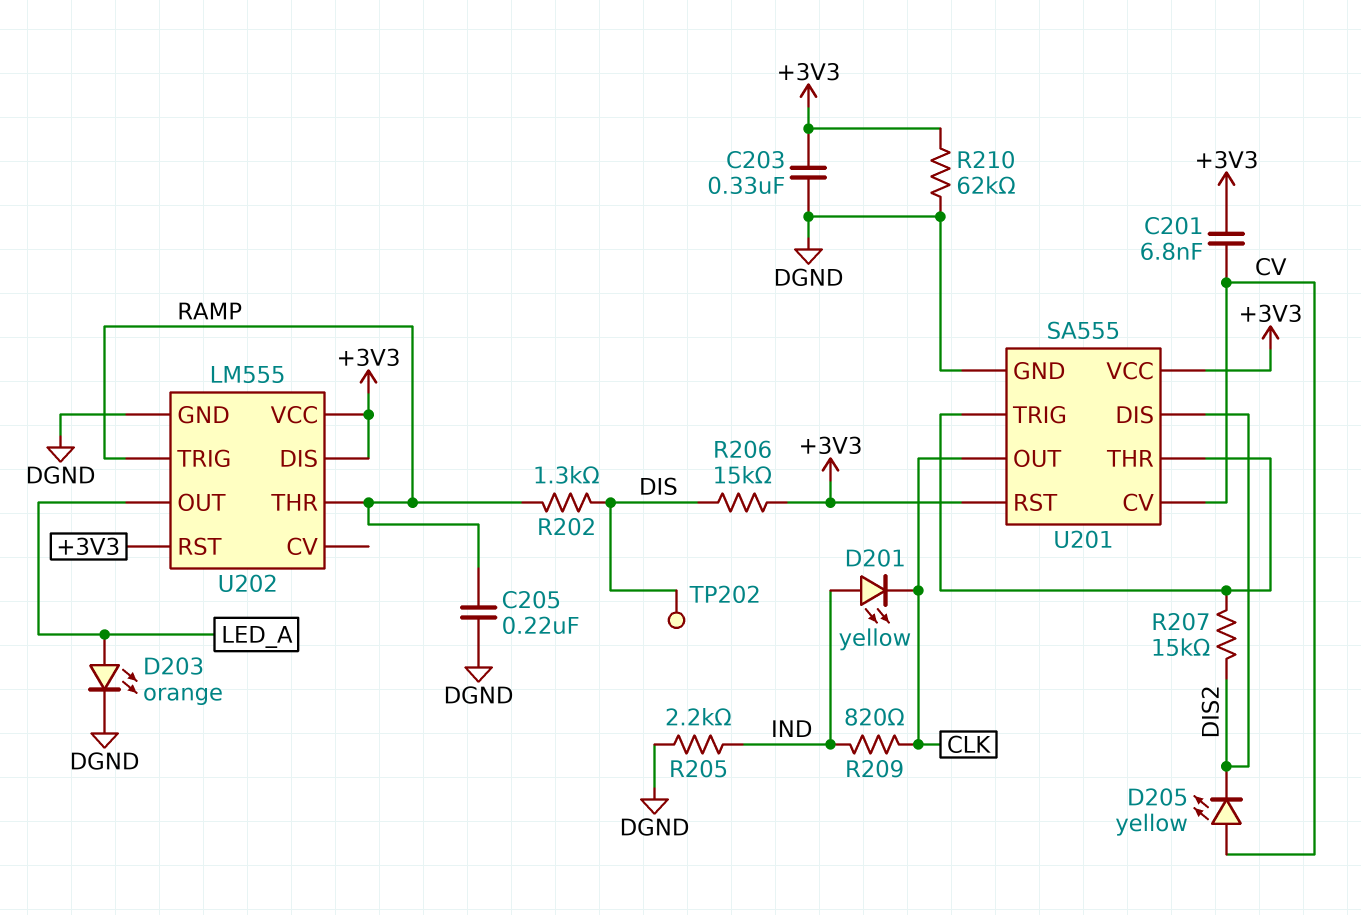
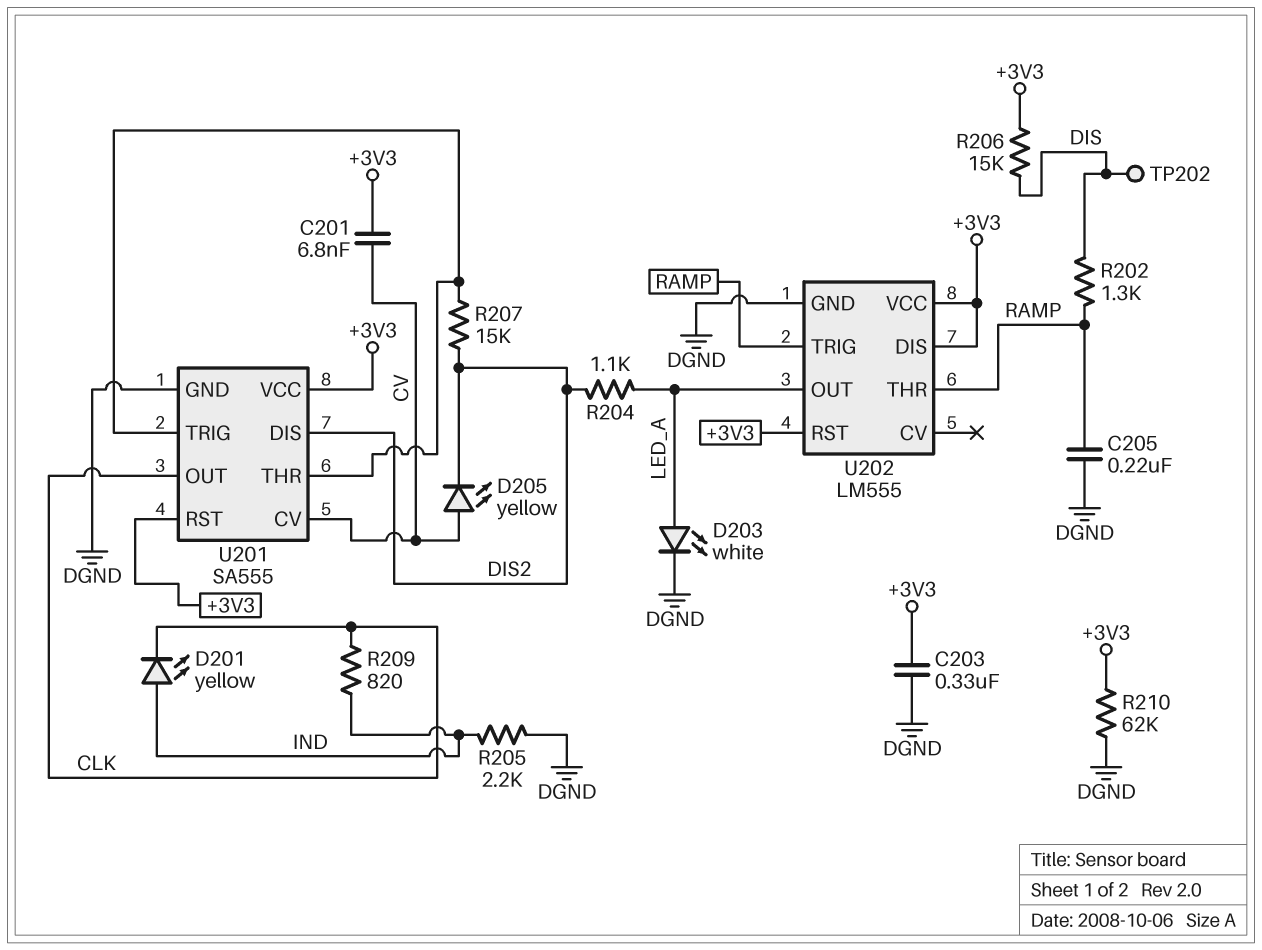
D203: LED orange (A LED_A, K DGND) -> LED white (A LED_A, K DGND)
R204: none -> 1.1k (DIS2, LED_A)

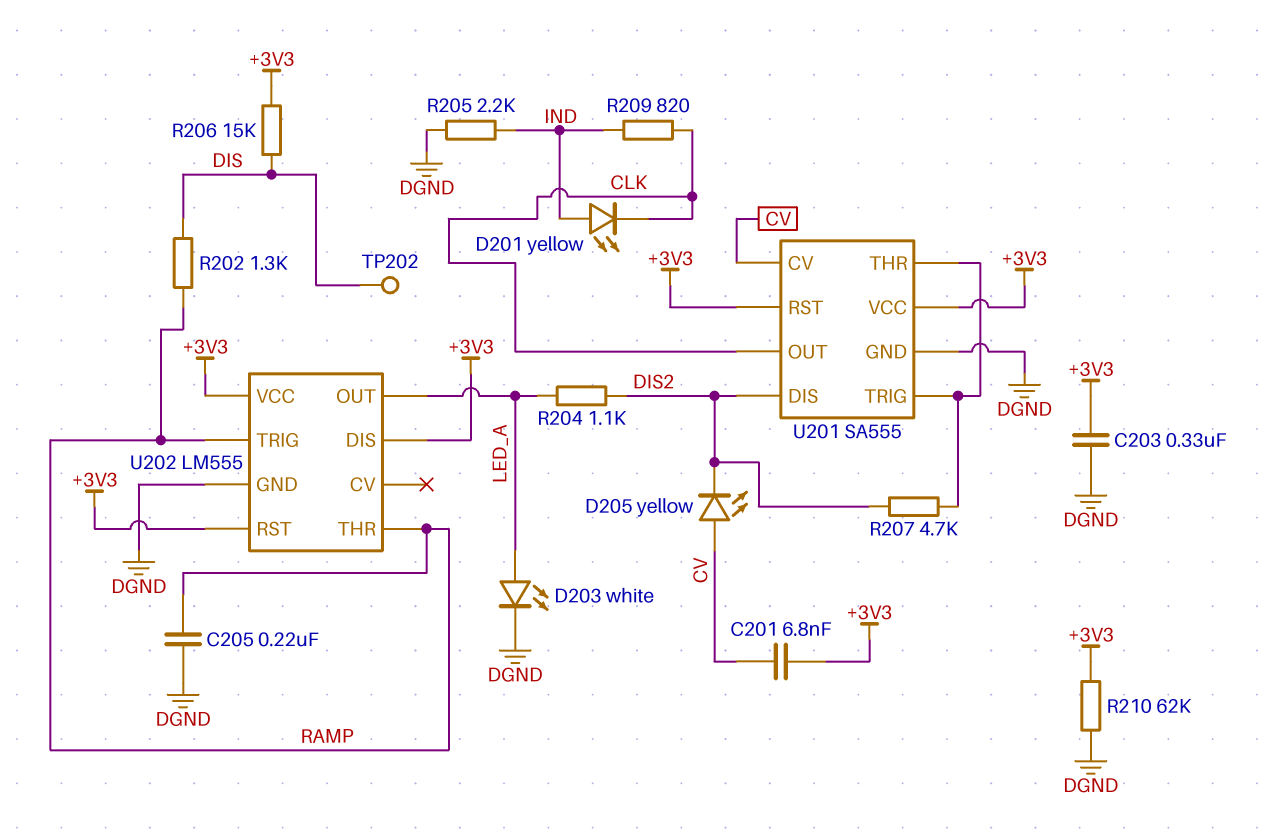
R207: 15k (DIS2, U201/THR) -> 4.7k (DIS2, U201/THR)

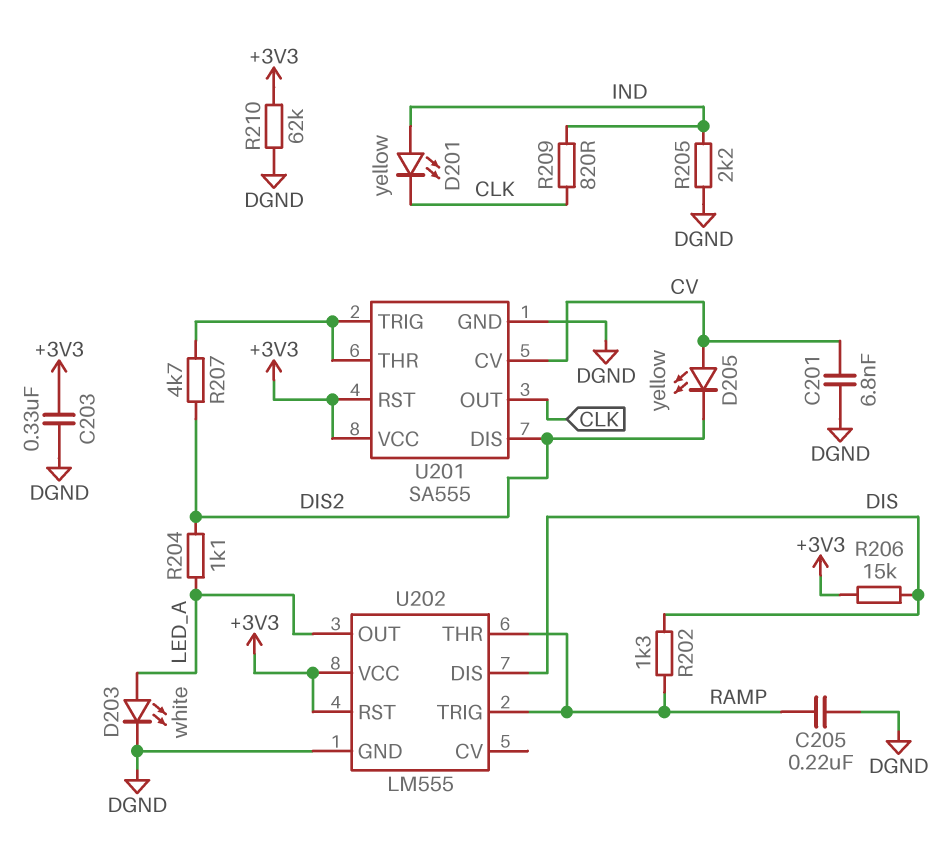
C201: 6.8nF (+3V3, CV) -> 6.8nF (CV, DGND)
TP202: test point (DIS) -> none
U202 pin DIS: +3V3 -> DIS

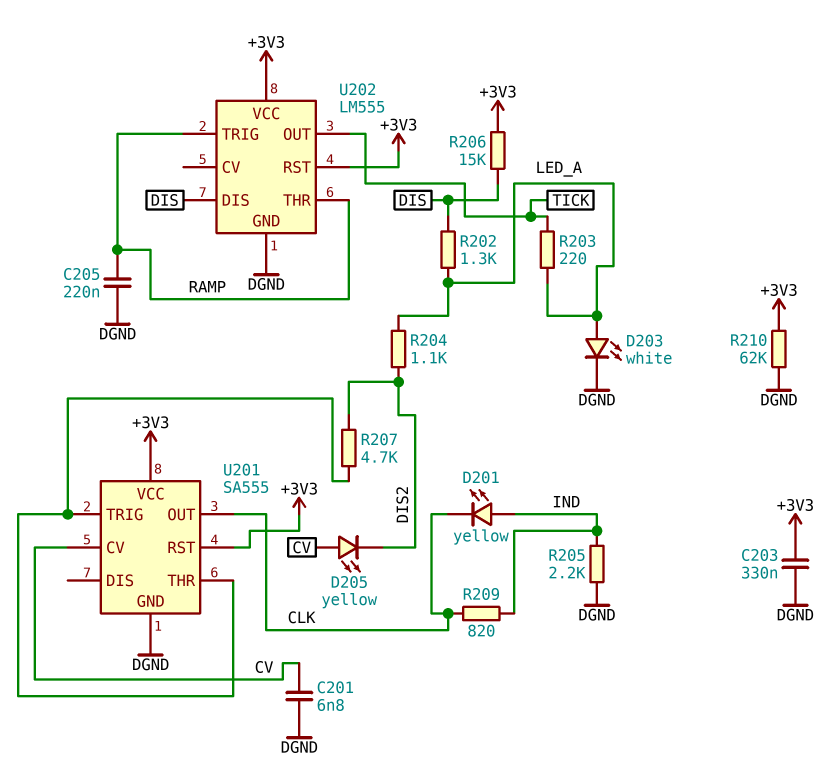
R202: 1.3k (DIS, RAMP) -> 1.3k (DIS, LED_A)
R203: none -> 220 (LED_A, TICK)
U201 pin DIS: DIS2 -> none
U202 pin OUT: LED_A -> TICK

